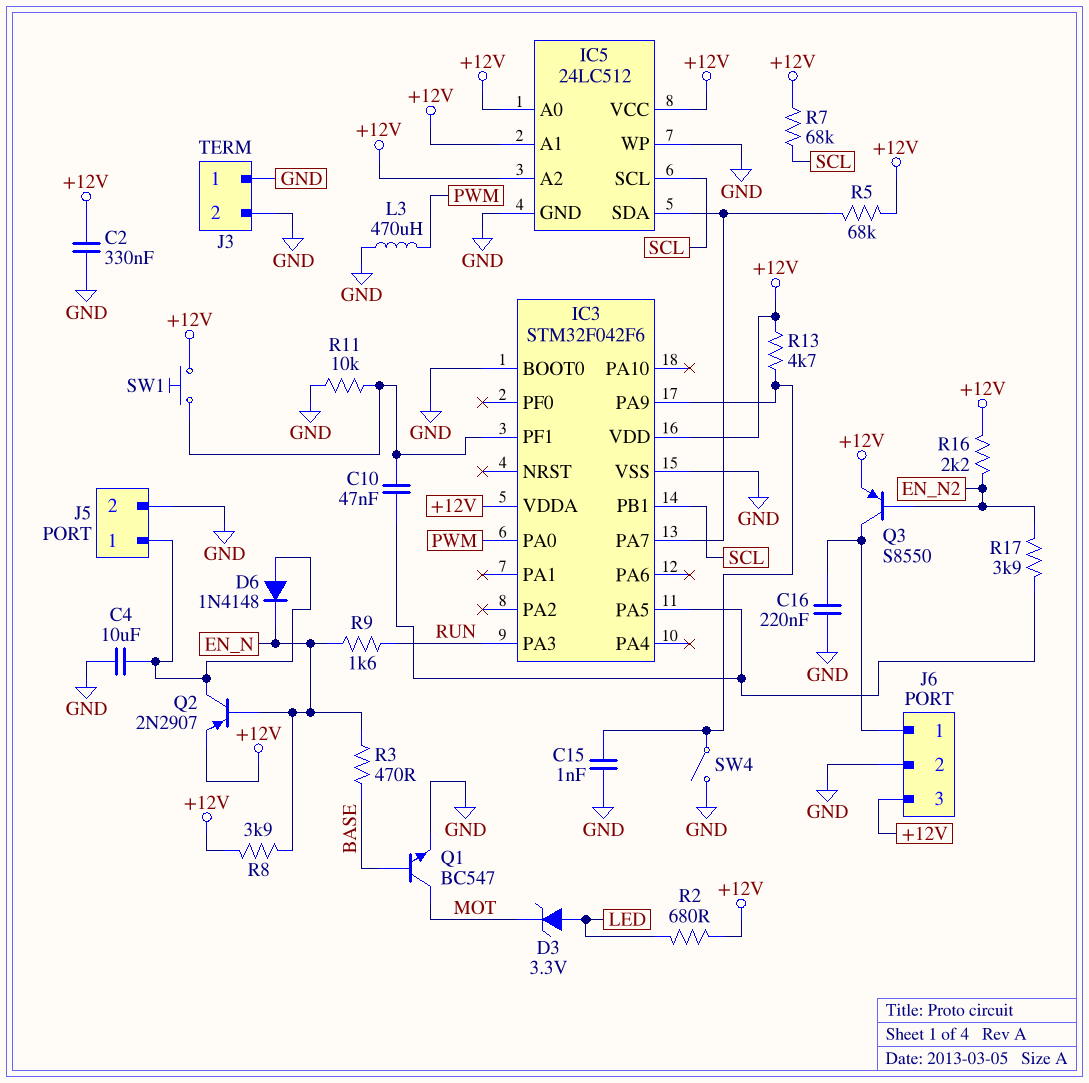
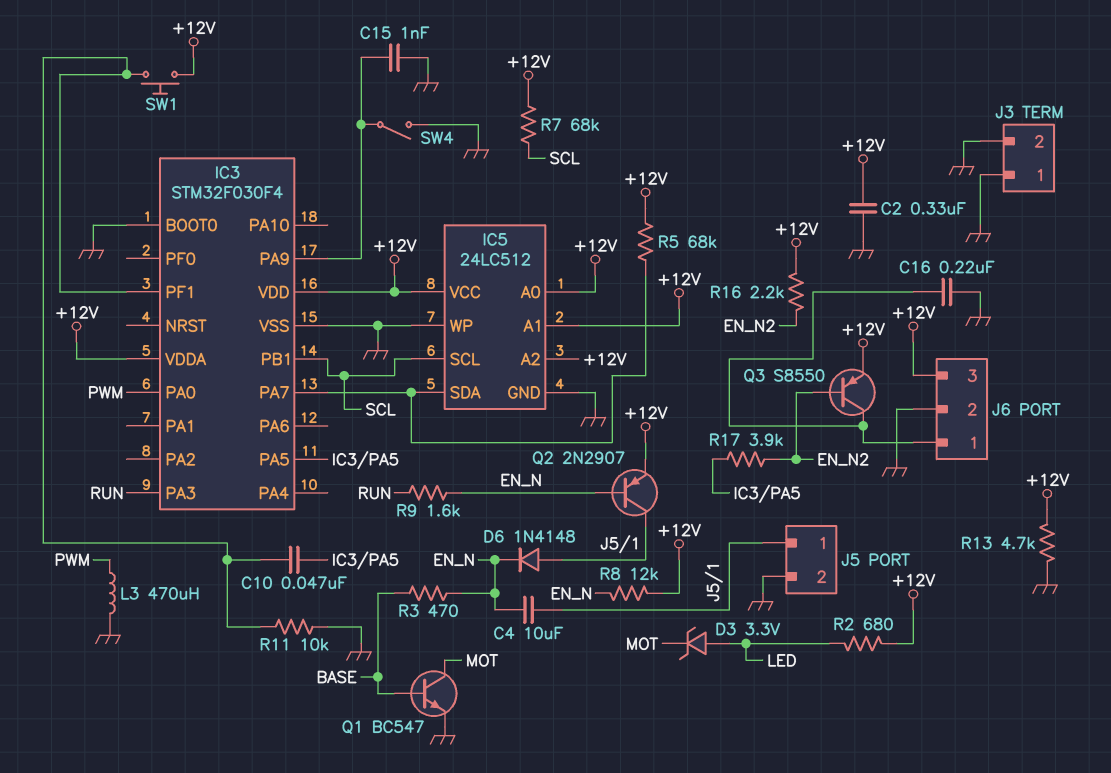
C4: 10uF (GND, J5/1) -> 10uF (EN_N, J5/1)
IC3: STM32F042F6 -> STM32F030F4
R8: 3.9k (+12V, EN_N) -> 12k (+12V, EN_N)
R13: 4.7k (+12V, IC3/PA9) -> 4.7k (+12V, GND)

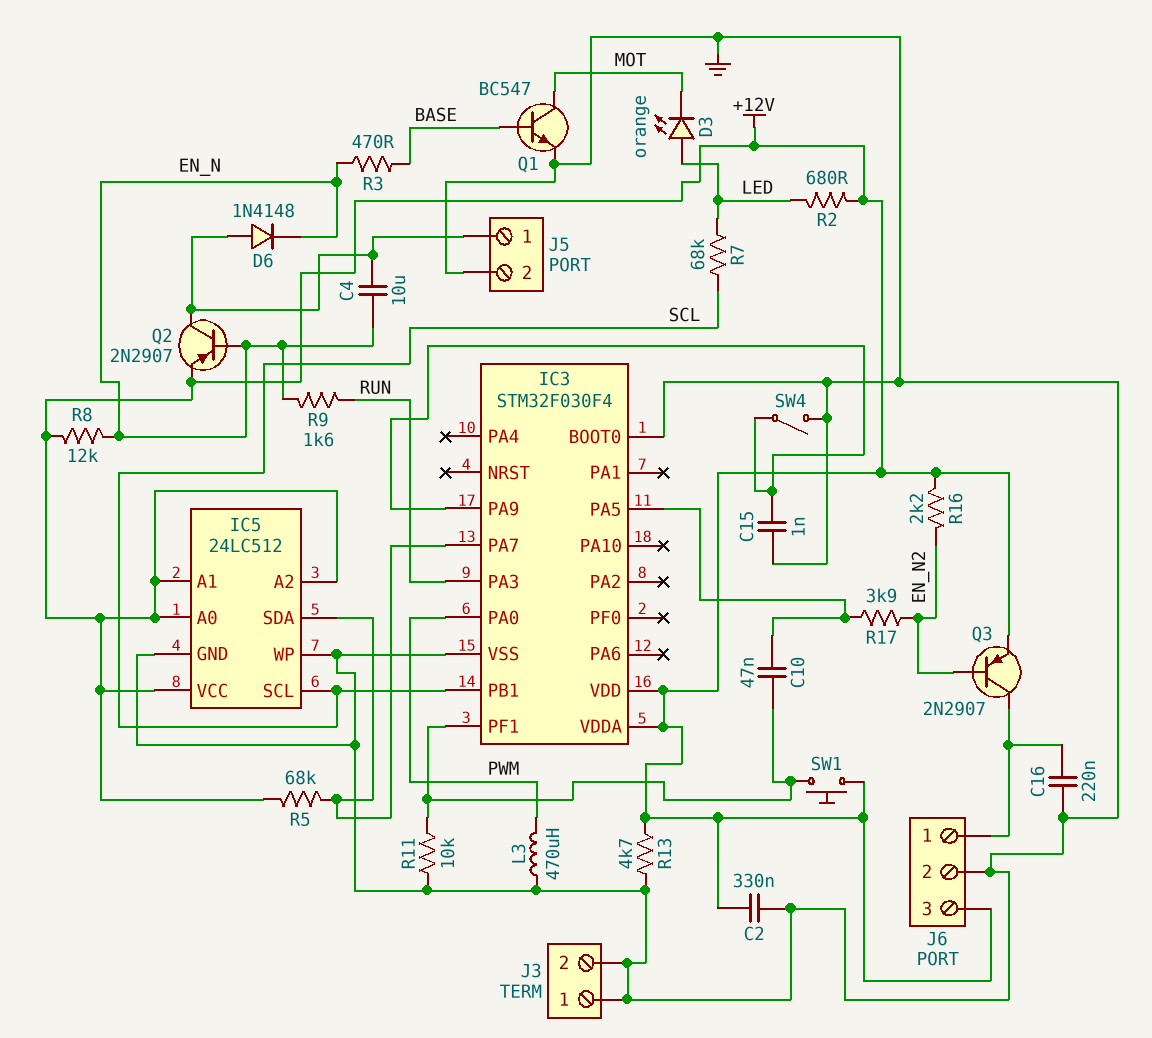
D3: zener 3.3V (A LED, K MOT) -> LED orange (A LED, K MOT)
Q3: PNP S8550 (B EN_N2, C J6/1, E +12V) -> PNP 2N2907 (B EN_N2, C J6/1, E +12V)
R7: 68k (+12V, SCL) -> 68k (LED, SCL)

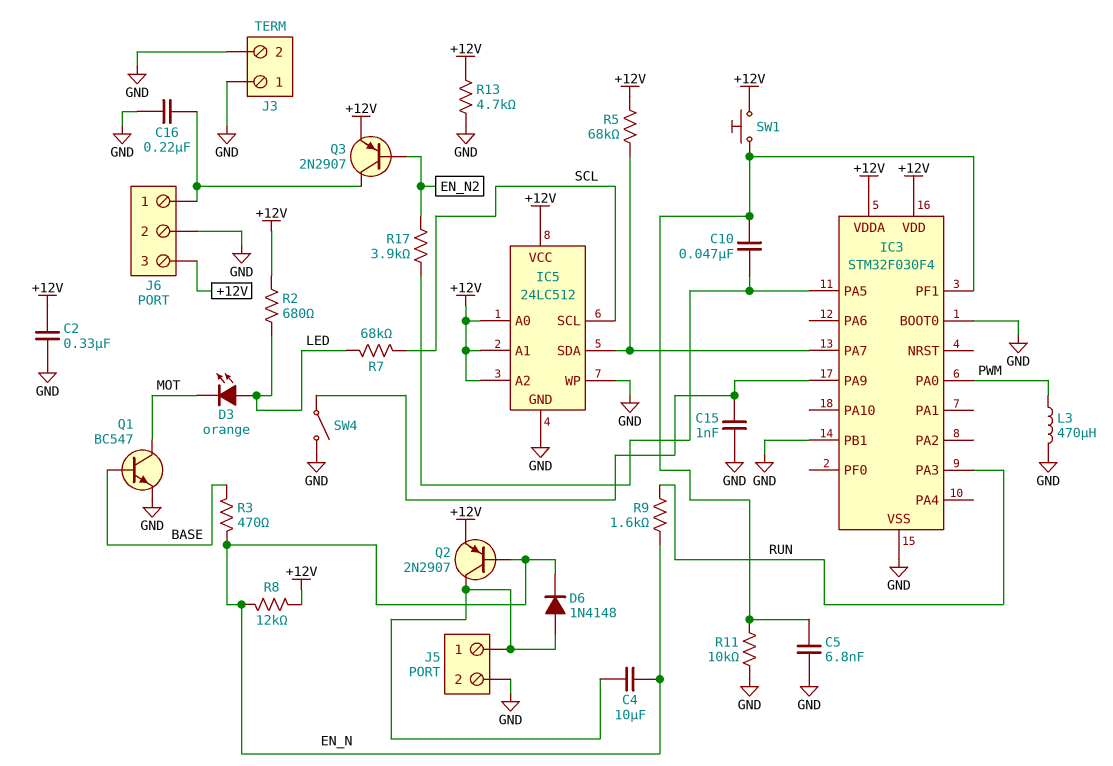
C5: none -> 6.8nF (GND, IC3/PF1)
IC3 pin PB1: SCL -> GND
R16: 2.2k (+12V, EN_N2) -> none

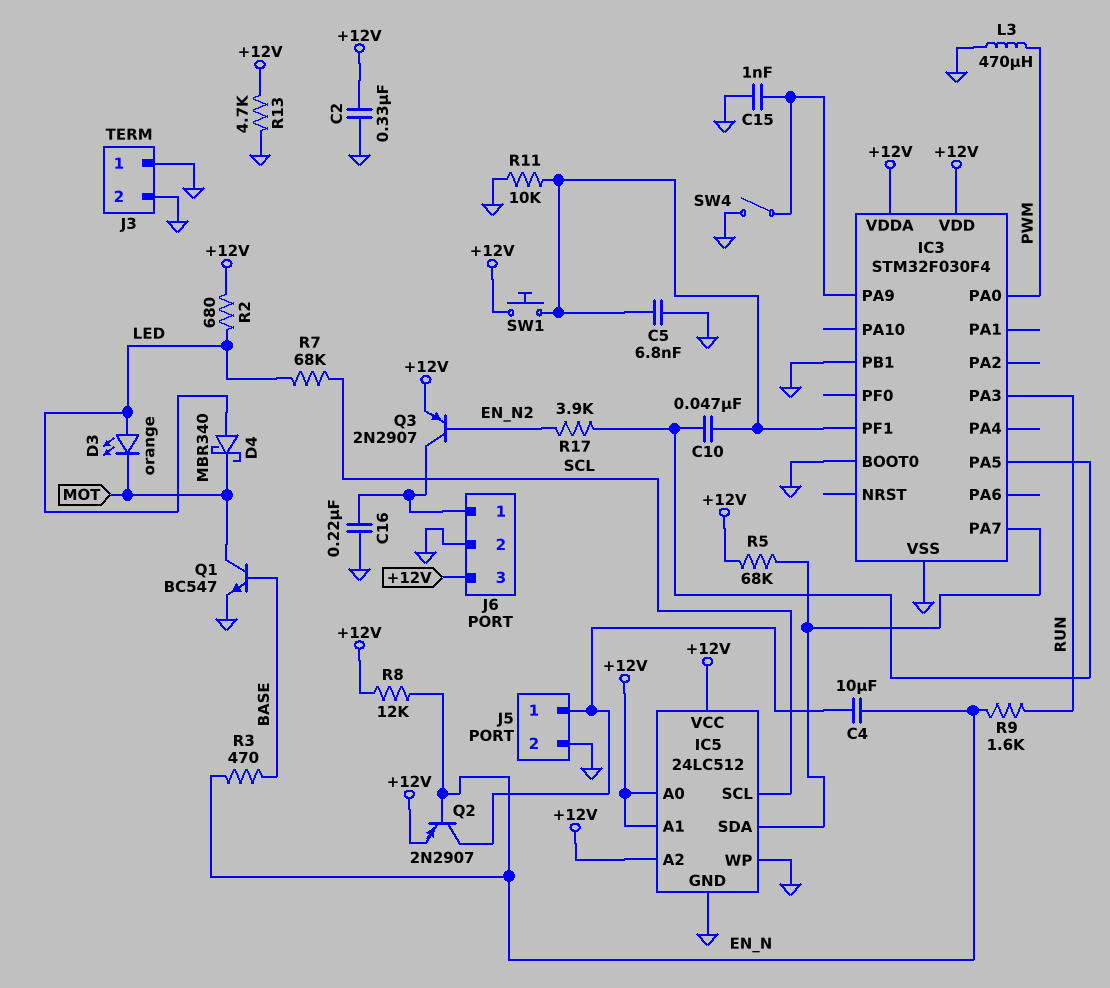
D4: none -> schottky MBR340 (A LED, K MOT)
D6: diode 1N4148 (A J5/1, K EN_N) -> none

